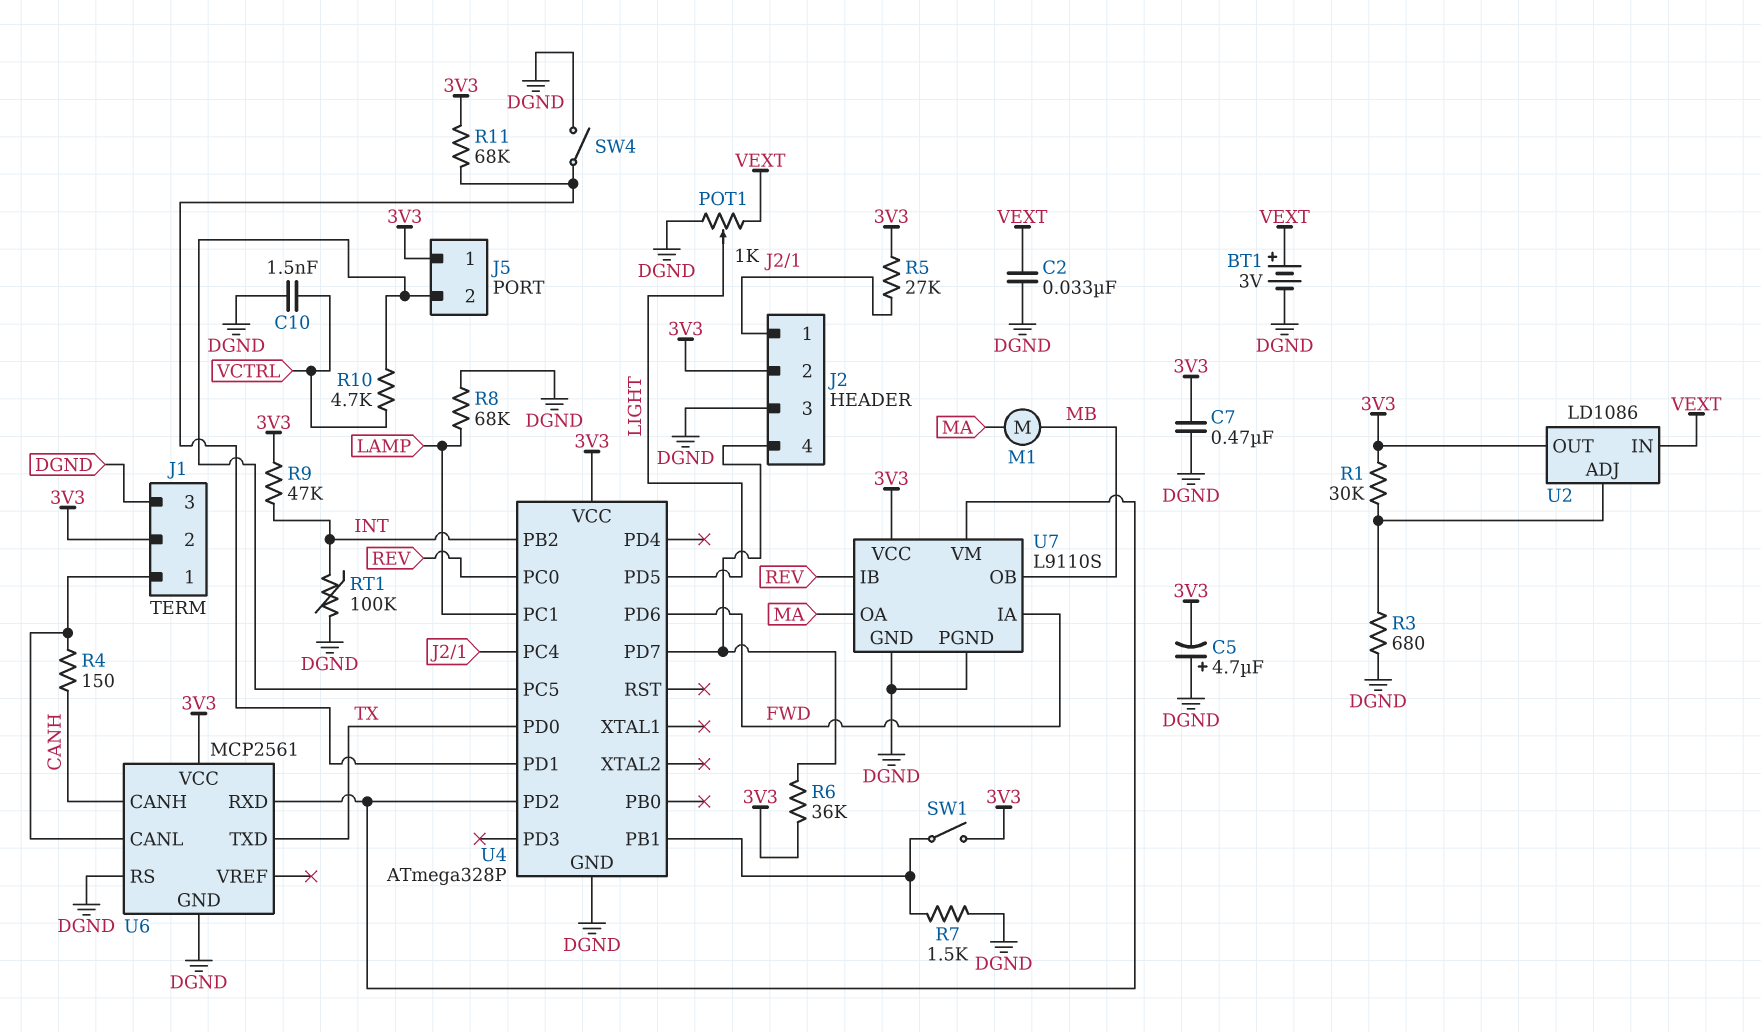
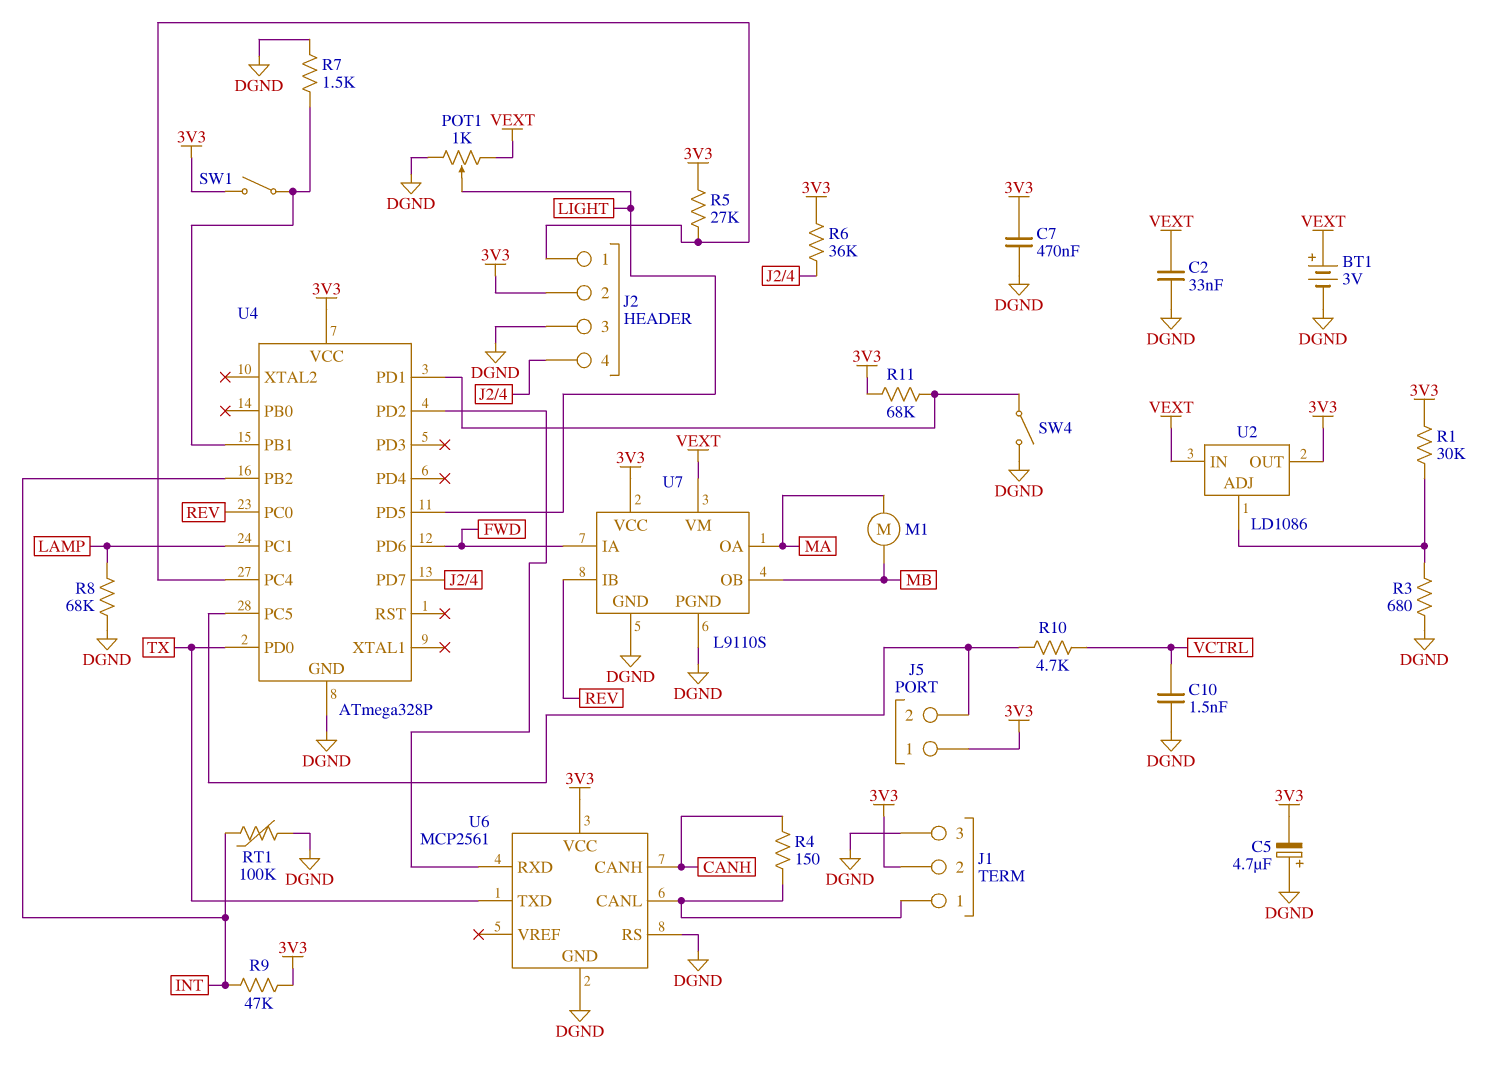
U7 pin VM: U4/PD2 -> VEXT

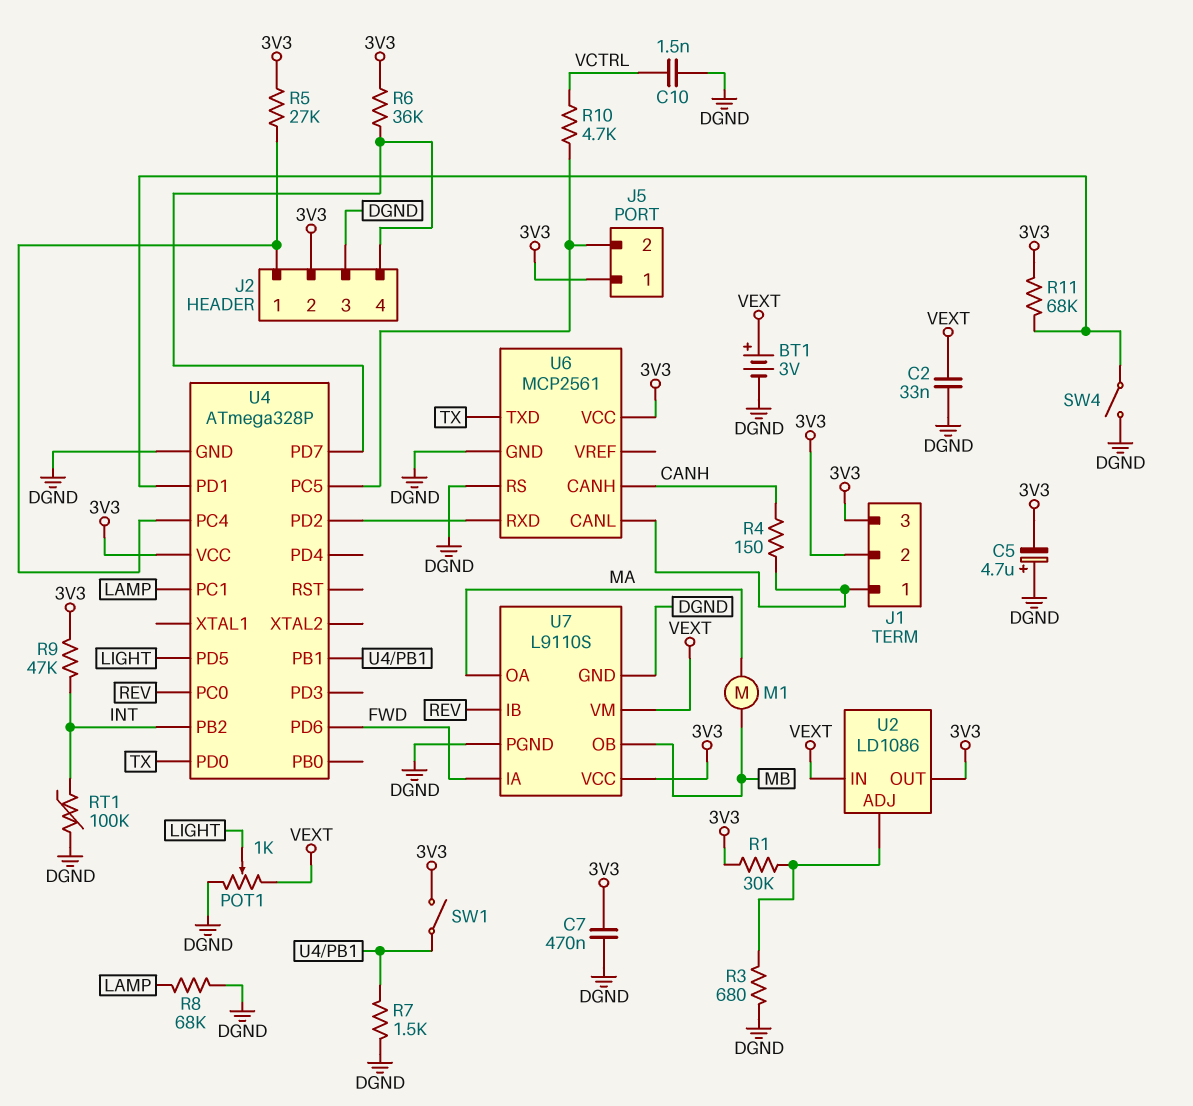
J1 pin 3: DGND -> 3V3

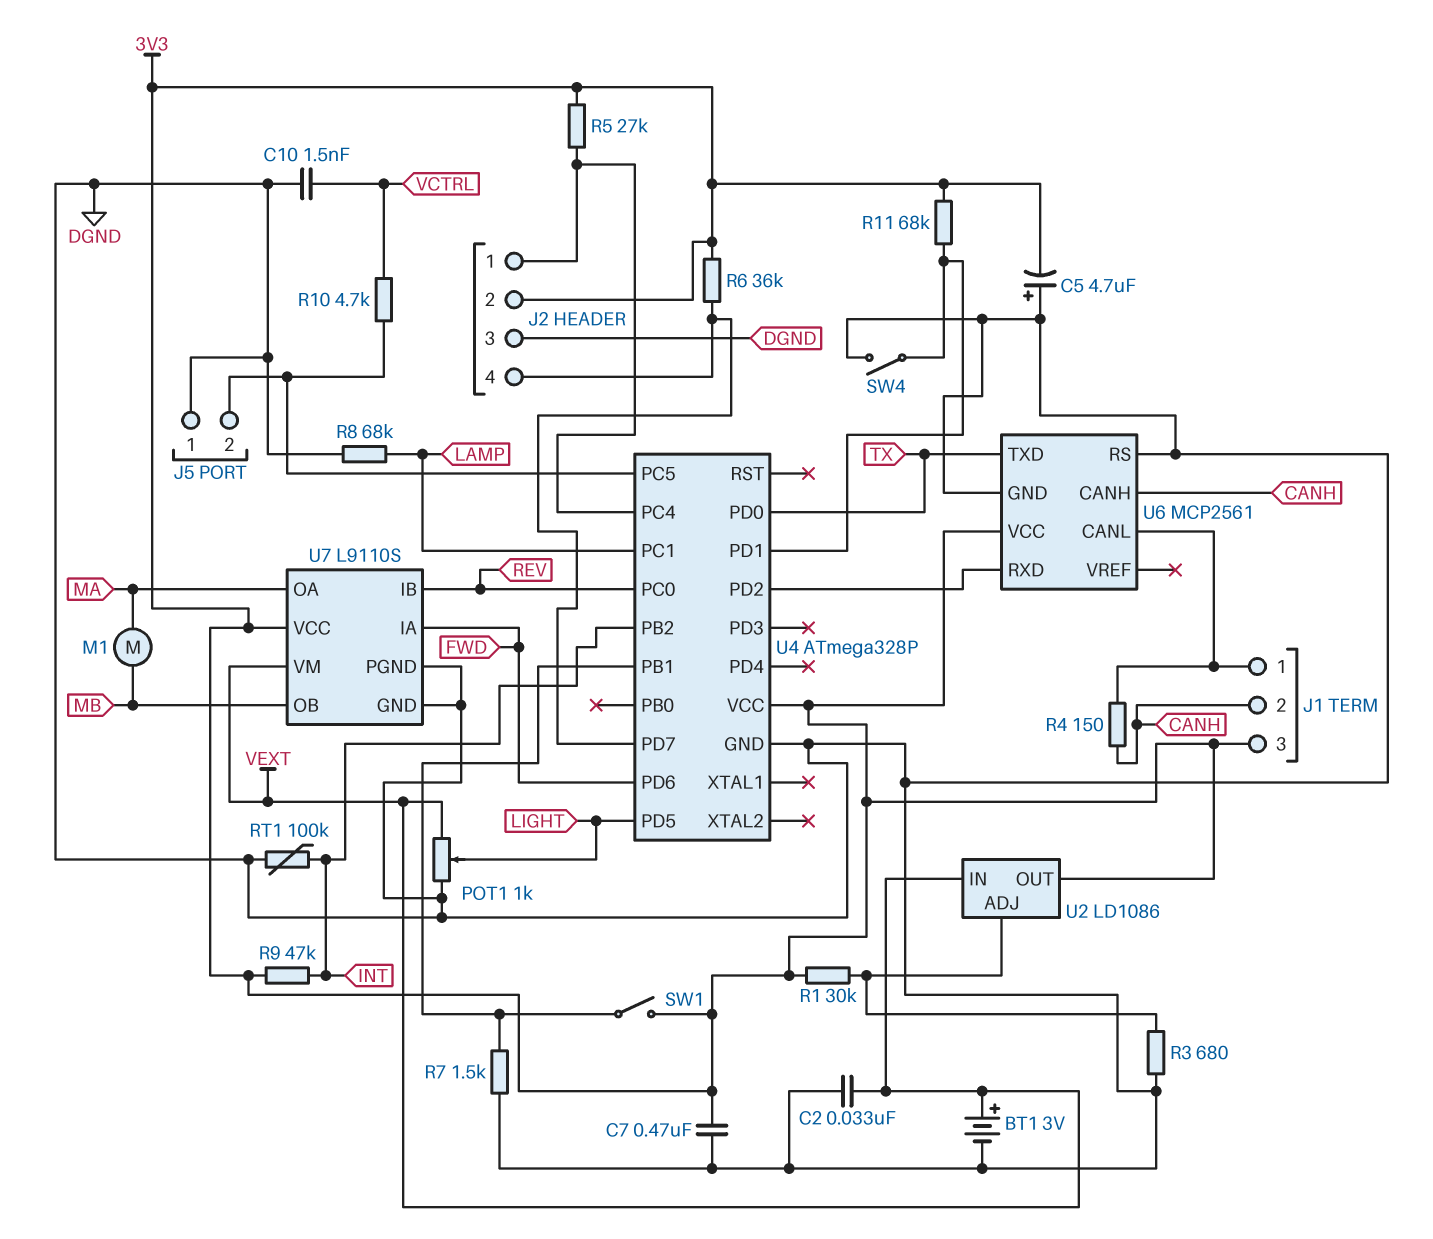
J1 pin 2: 3V3 -> CANH
J5 pin 1: 3V3 -> DGND

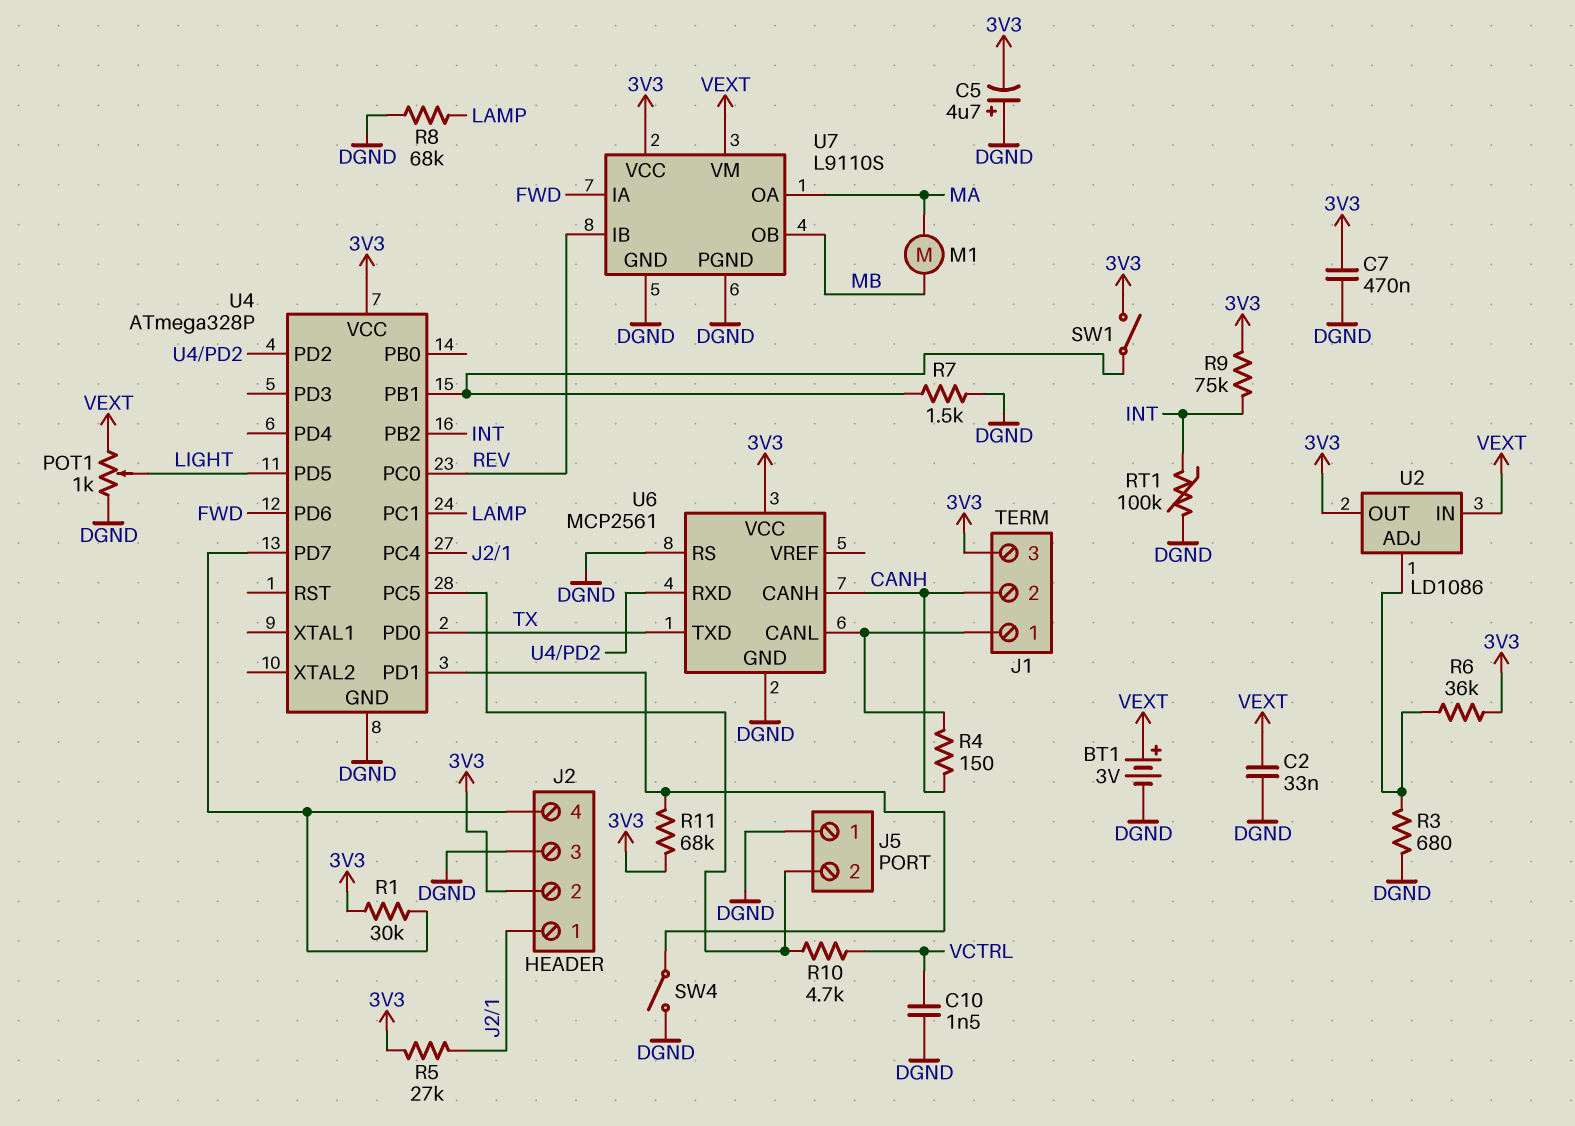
R1: 30k (3V3, U2/ADJ) -> 30k (3V3, J2/4)
R6: 36k (3V3, J2/4) -> 36k (3V3, U2/ADJ)
R9: 47k (3V3, INT) -> 75k (3V3, INT)

